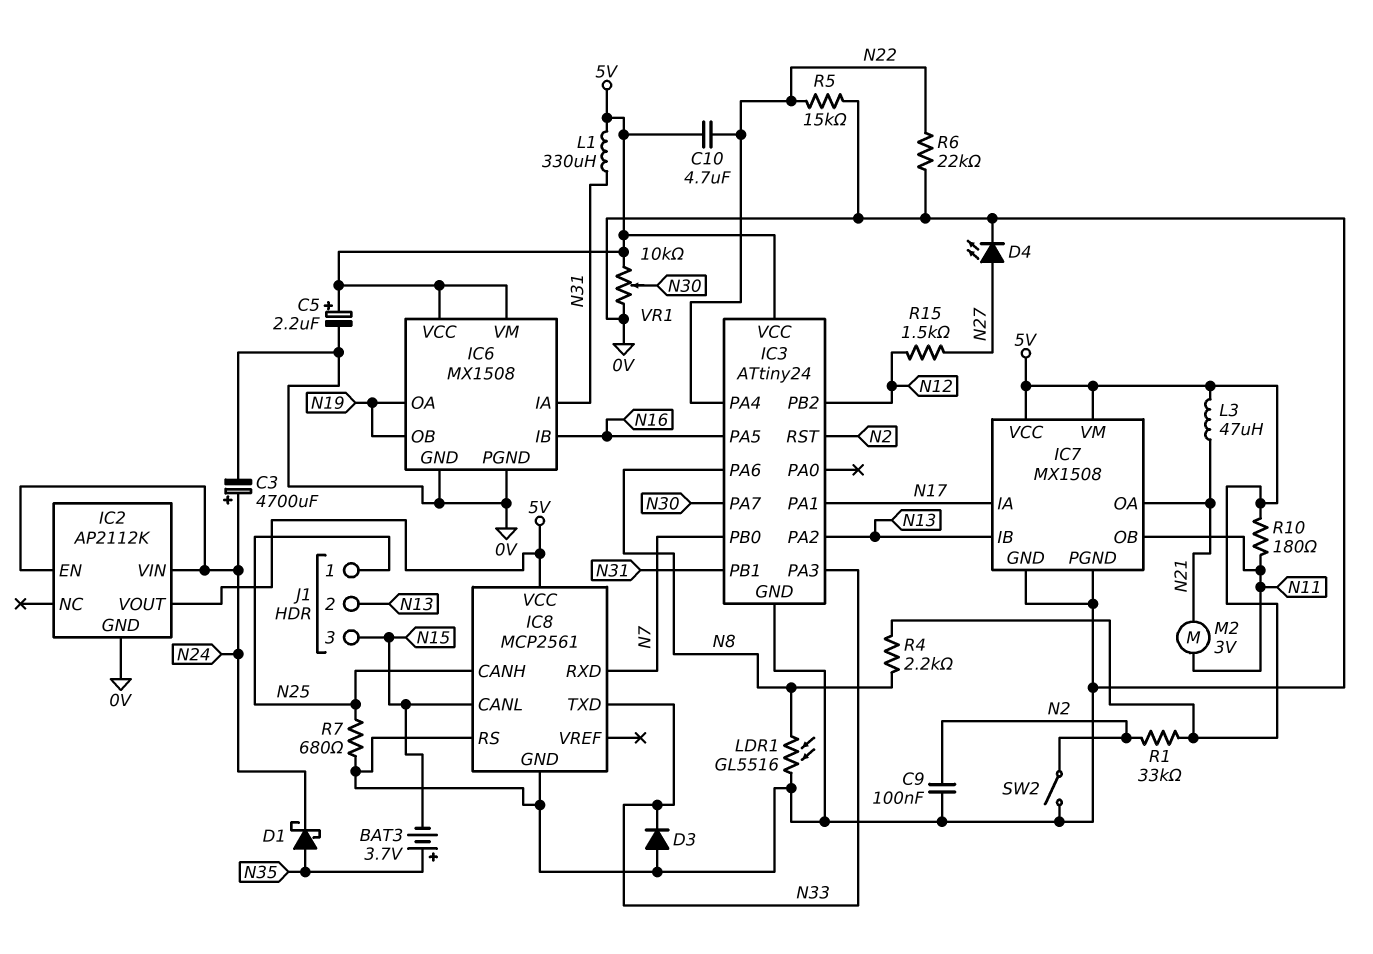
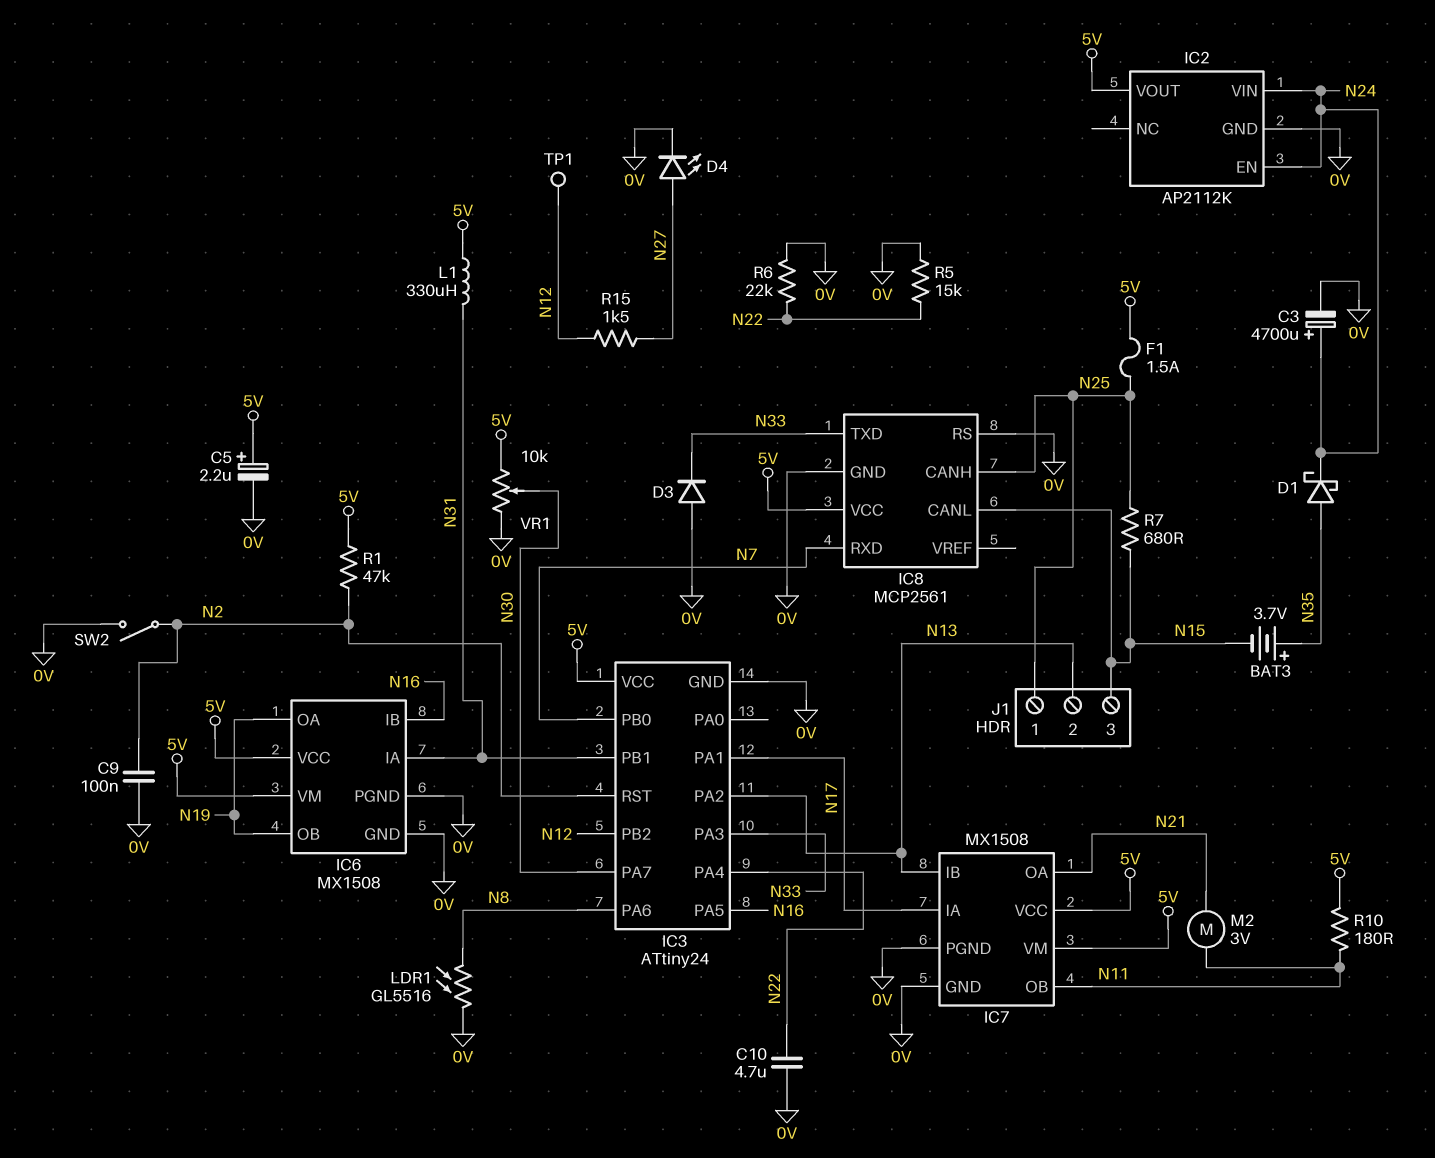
C10: 4.7uF (5V, N22) -> 4.7uF (0V, N22)
F1: none -> 1.5A (5V, N25)
L3: 47uH (5V, N21) -> none
R1: 33k (5V, N2) -> 47k (5V, N2)
R4: 2.2k (5V, N8) -> none
R7: 680 (0V, N25) -> 680 (N15, N25)
TP1: none -> test point (N12)

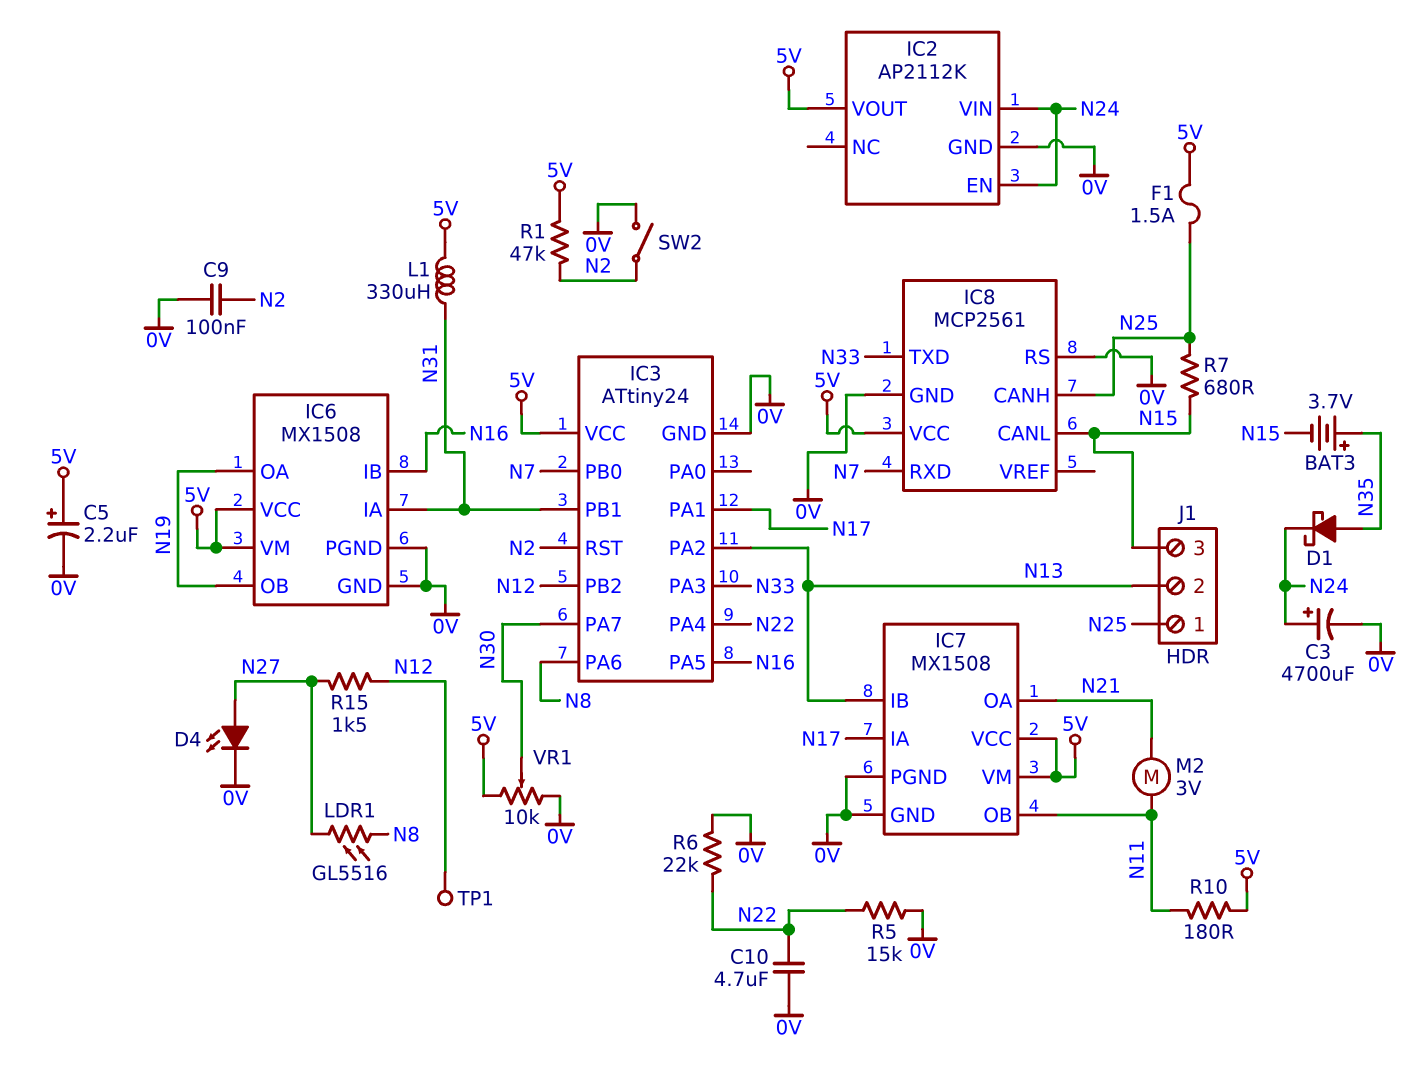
D3: diode (A 0V, K N33) -> none
LDR1: GL5516 (0V, N8) -> GL5516 (N8, N27)

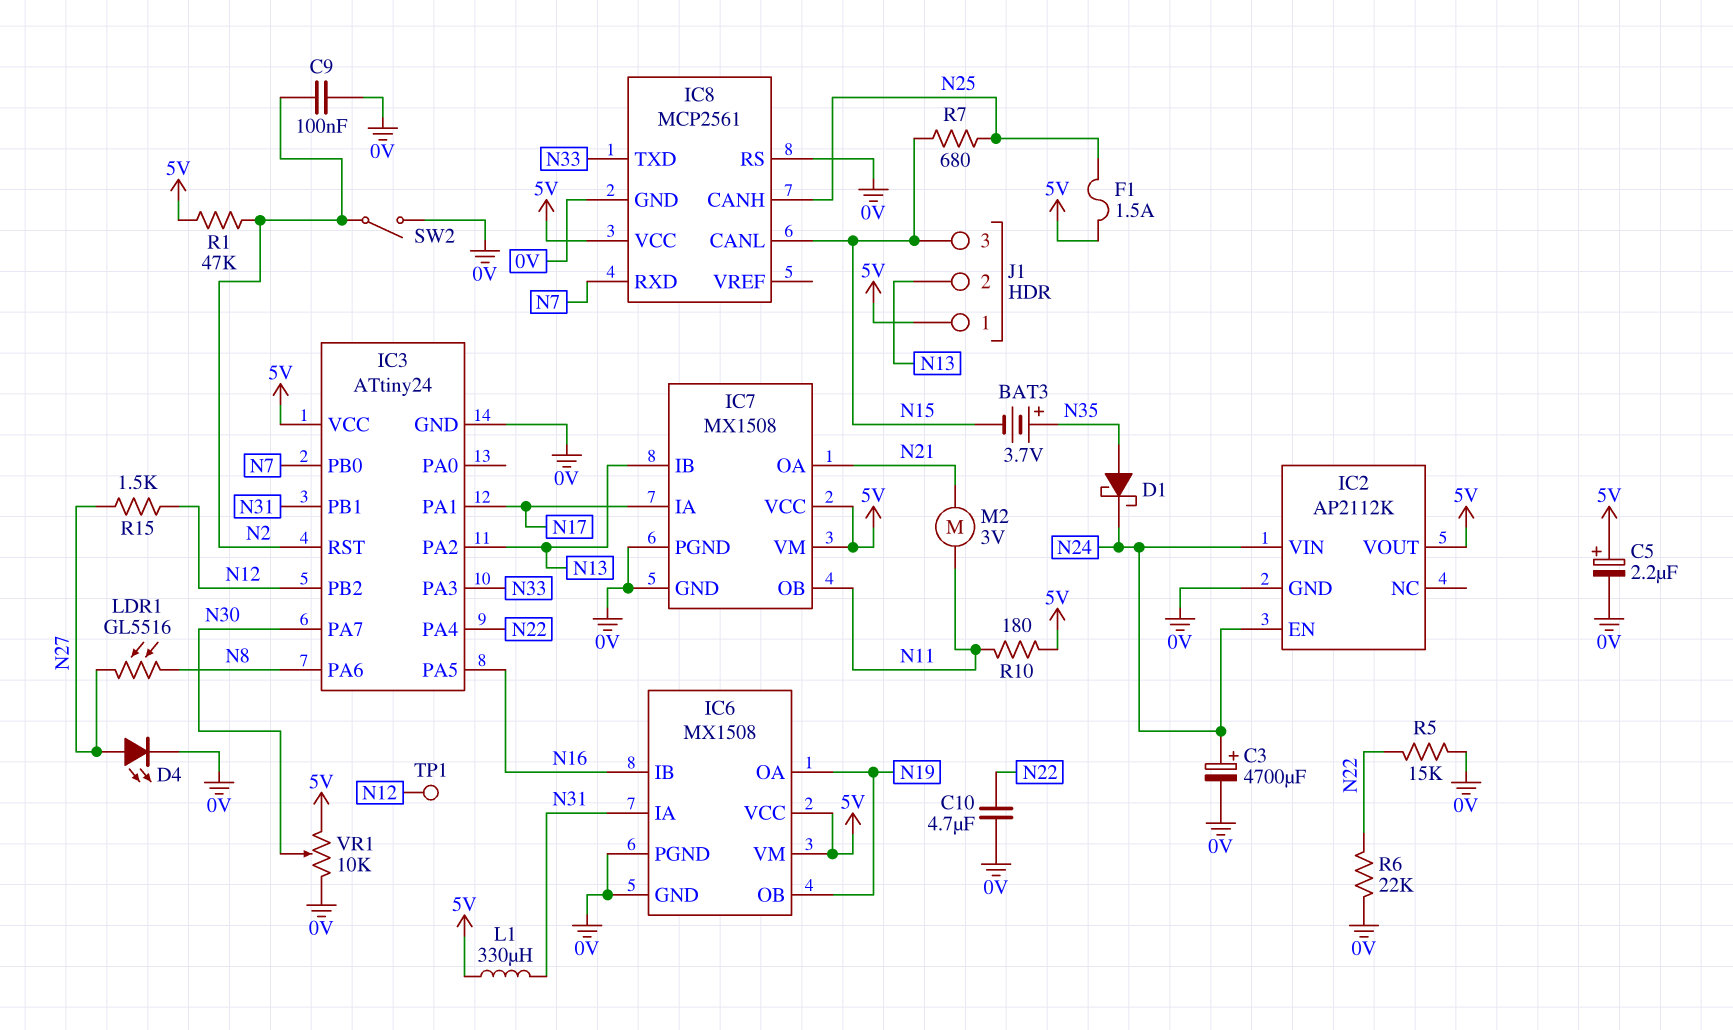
J1 pin 1: N25 -> 5V

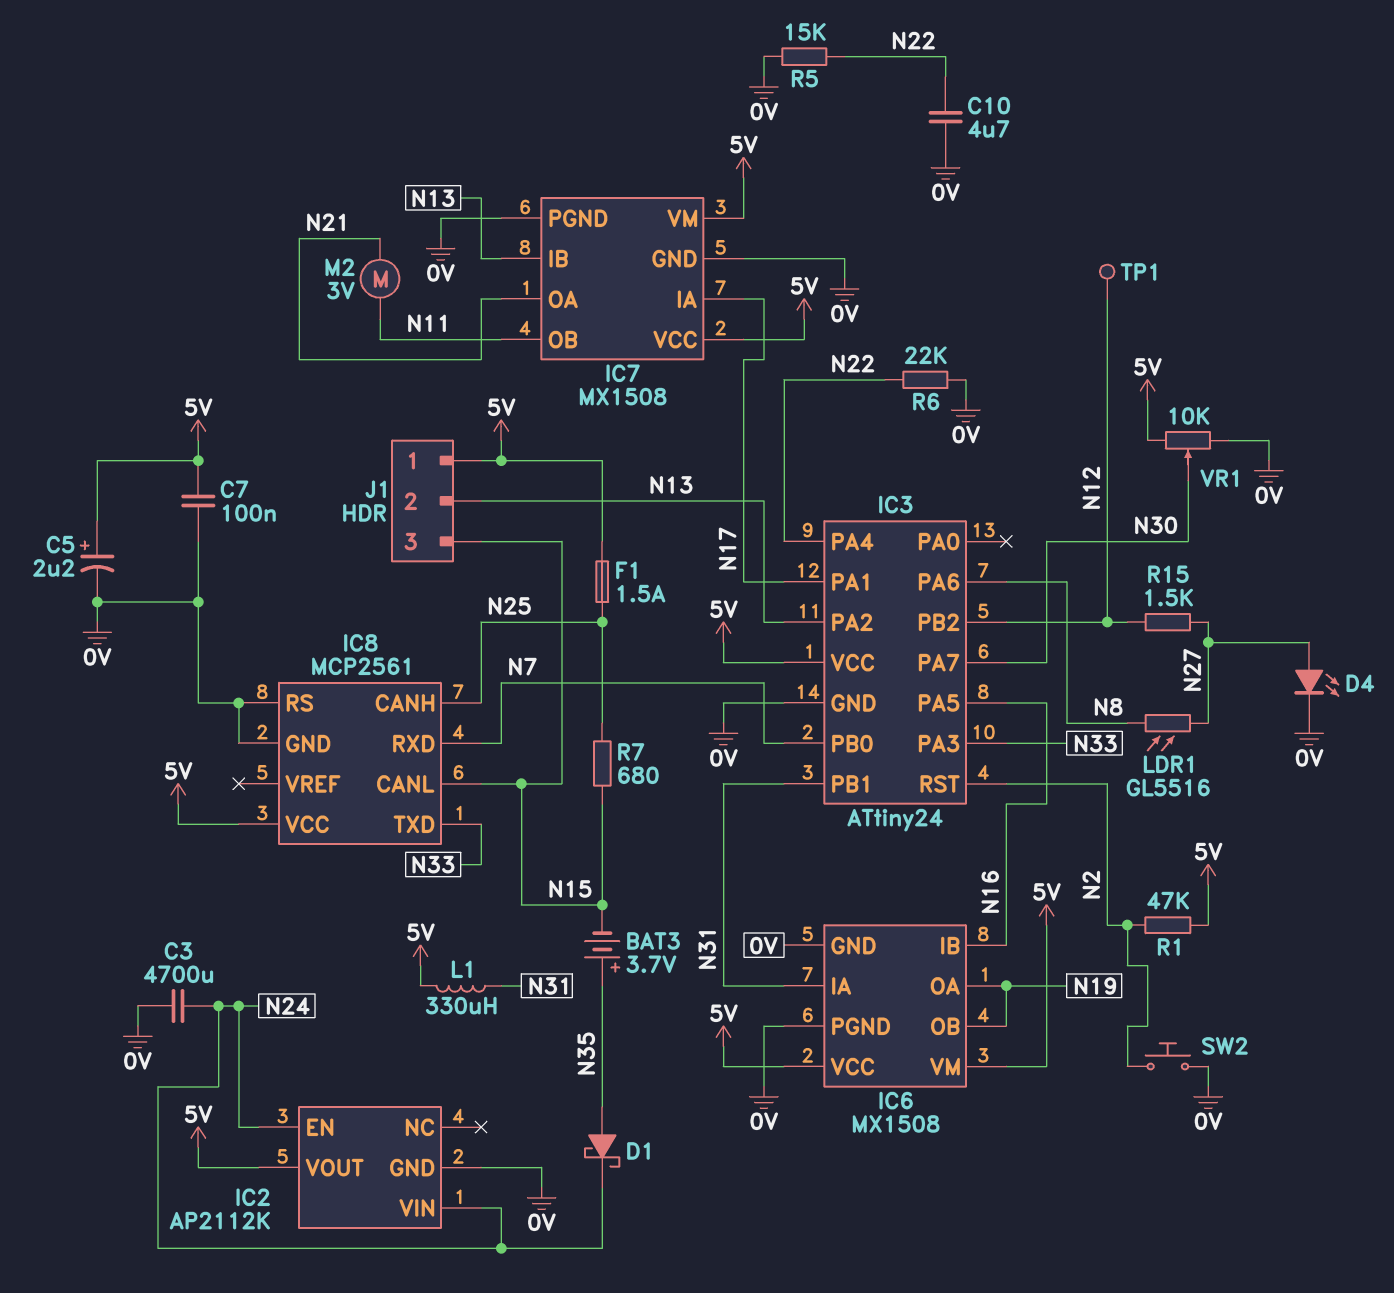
C3: 4700uF (plus N24, minus 0V) -> 4700uF (0V, N24)
C7: none -> 100nF (0V, 5V)
C9: 100nF (0V, N2) -> none
R10: 180 (5V, N11) -> none
SW2: switch (0V, N2) -> button (0V, N2)

